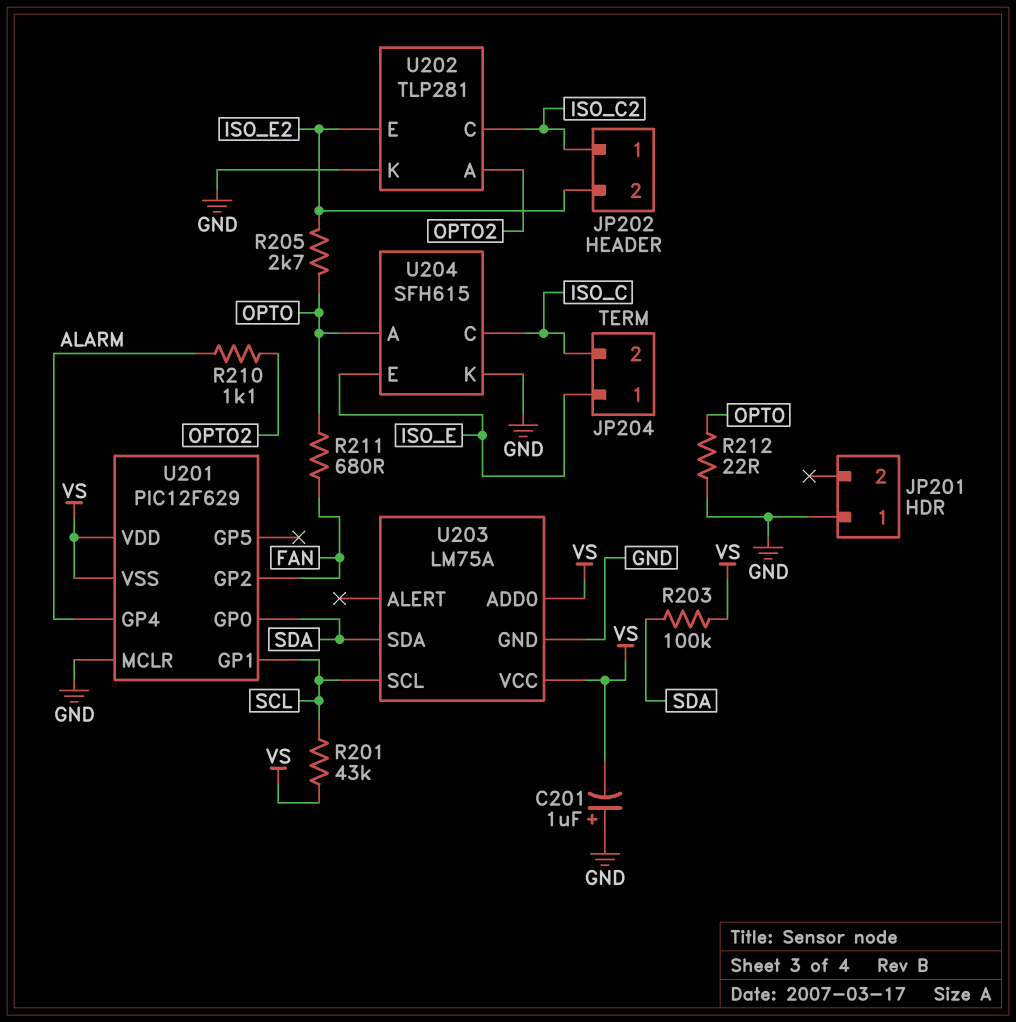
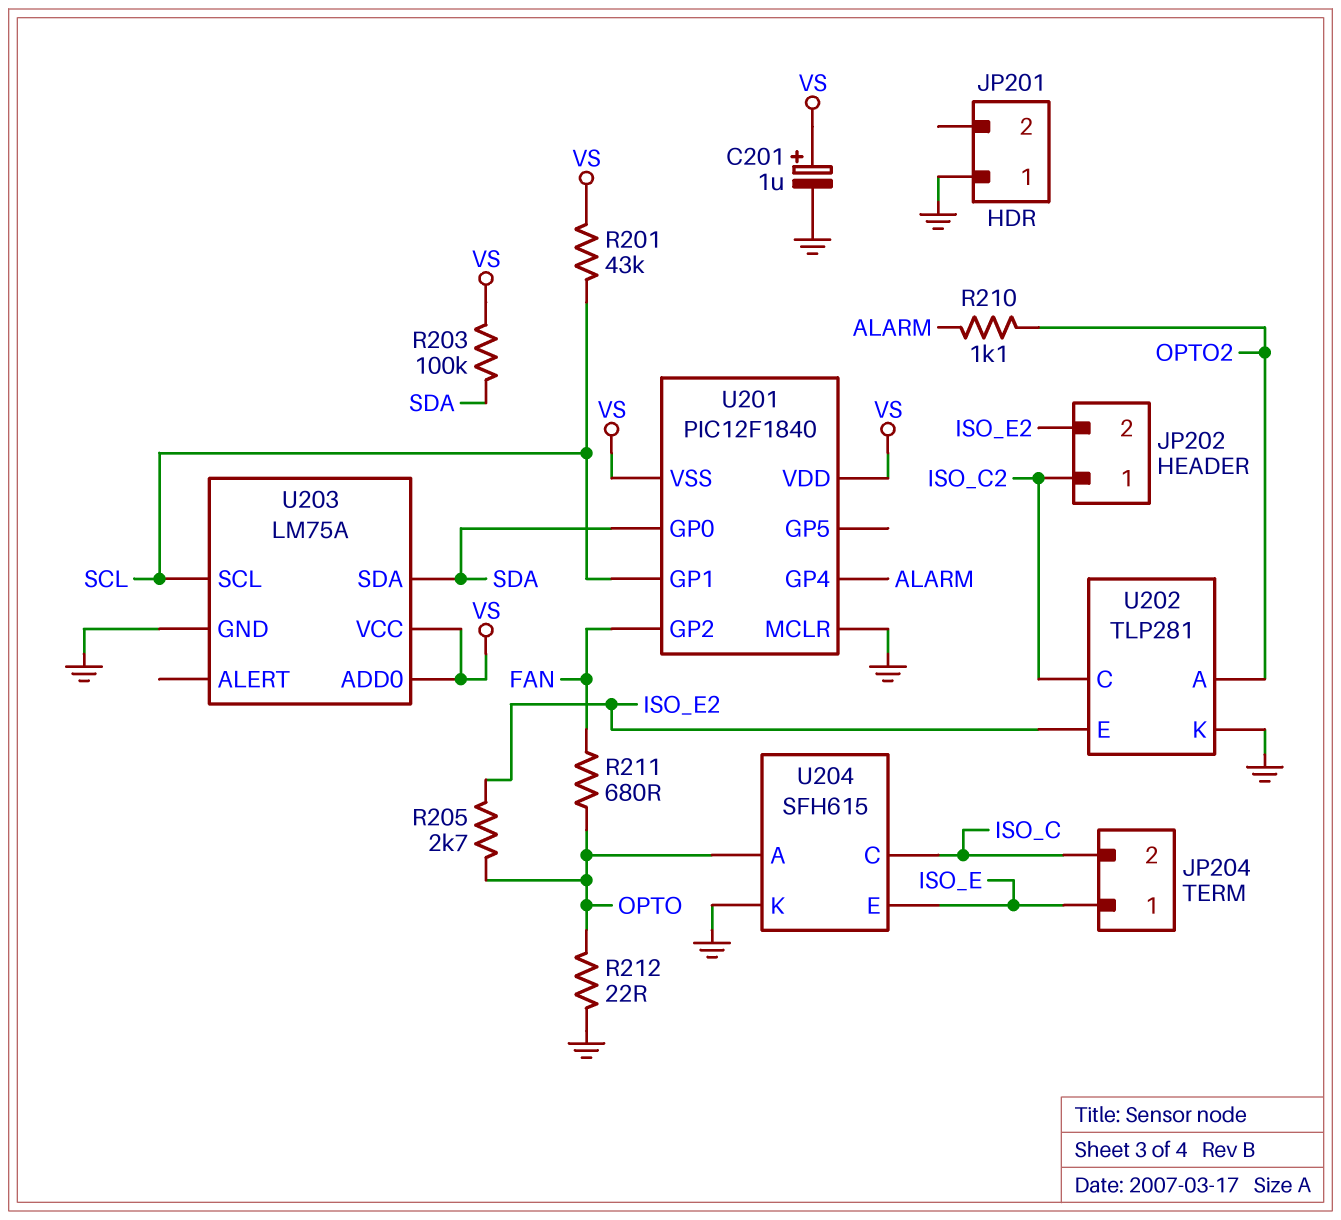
C201: 1uF (plus GND, minus VS) -> 1uF (plus VS, minus GND)
U201: PIC12F629 -> PIC12F1840

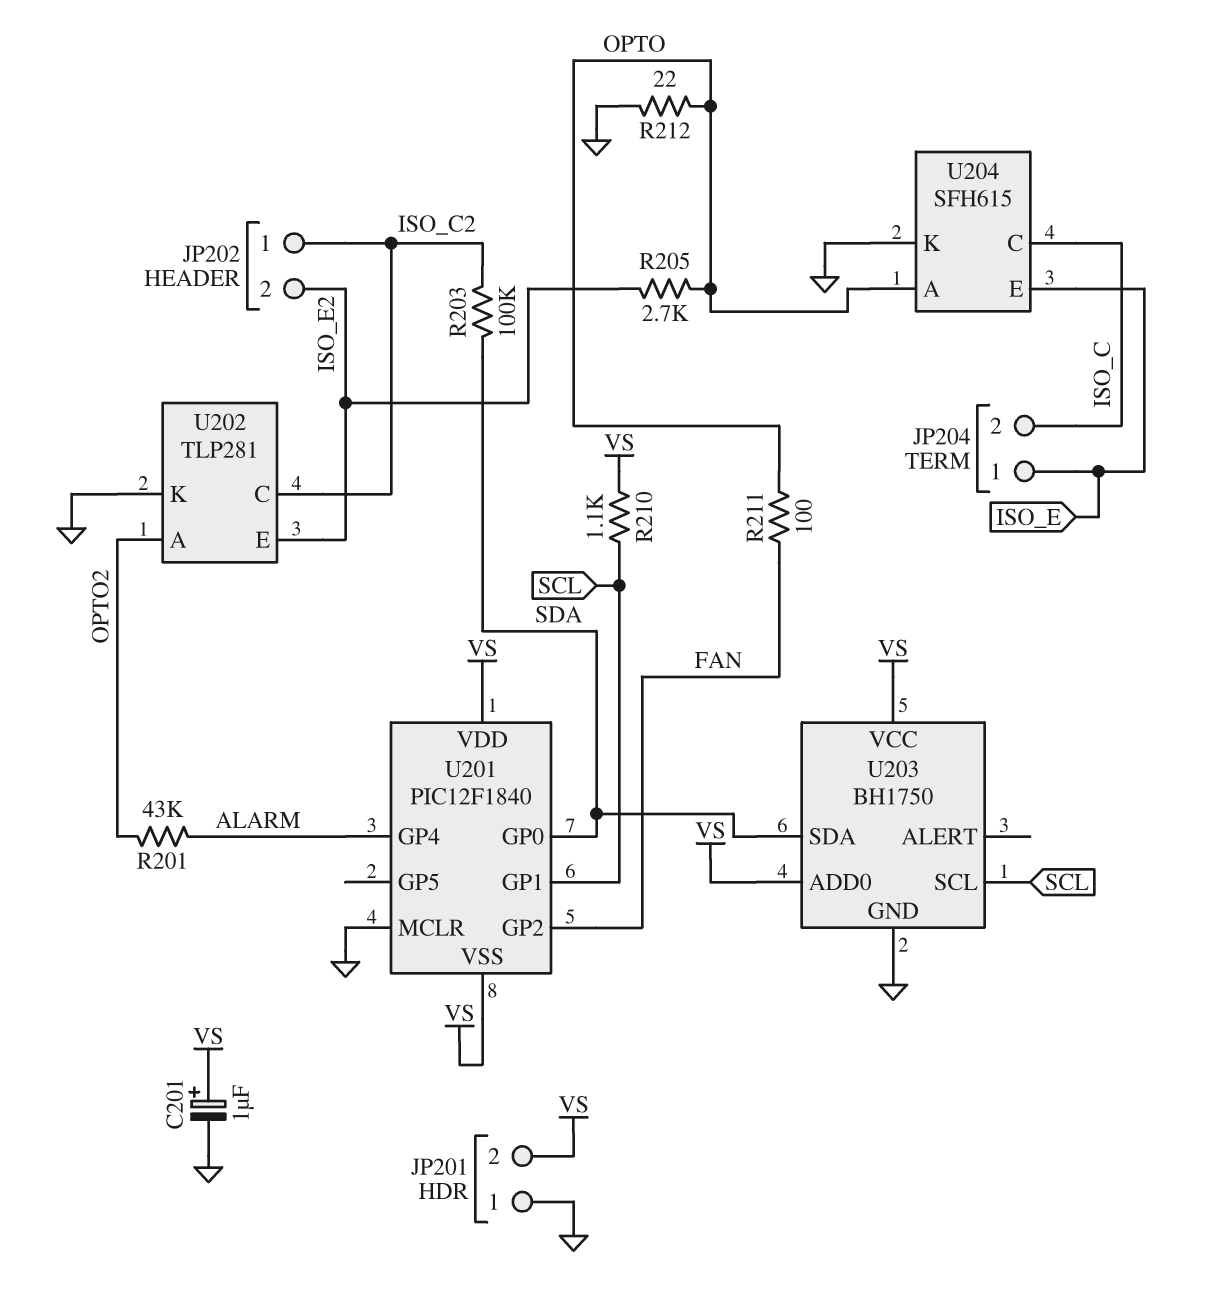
JP201 pin 2: none -> VS
R201: 43k (SCL, VS) -> 43k (ALARM, OPTO2)
R203: 100k (SDA, VS) -> 100k (ISO_C2, SDA)
R210: 1.1k (ALARM, OPTO2) -> 1.1k (SCL, VS)
R211: 680 (FAN, OPTO) -> 100 (FAN, OPTO)
U203: LM75A -> BH1750

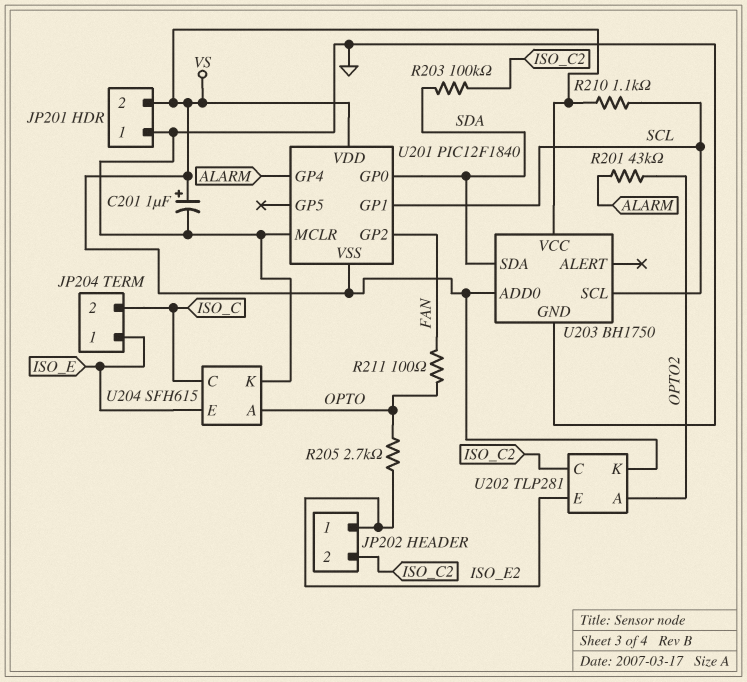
JP202 pin 1: ISO_C2 -> ISO_E2
JP202 pin 2: ISO_E2 -> ISO_C2
R212: 22 (GND, OPTO) -> none
U202 pin K: GND -> VS

